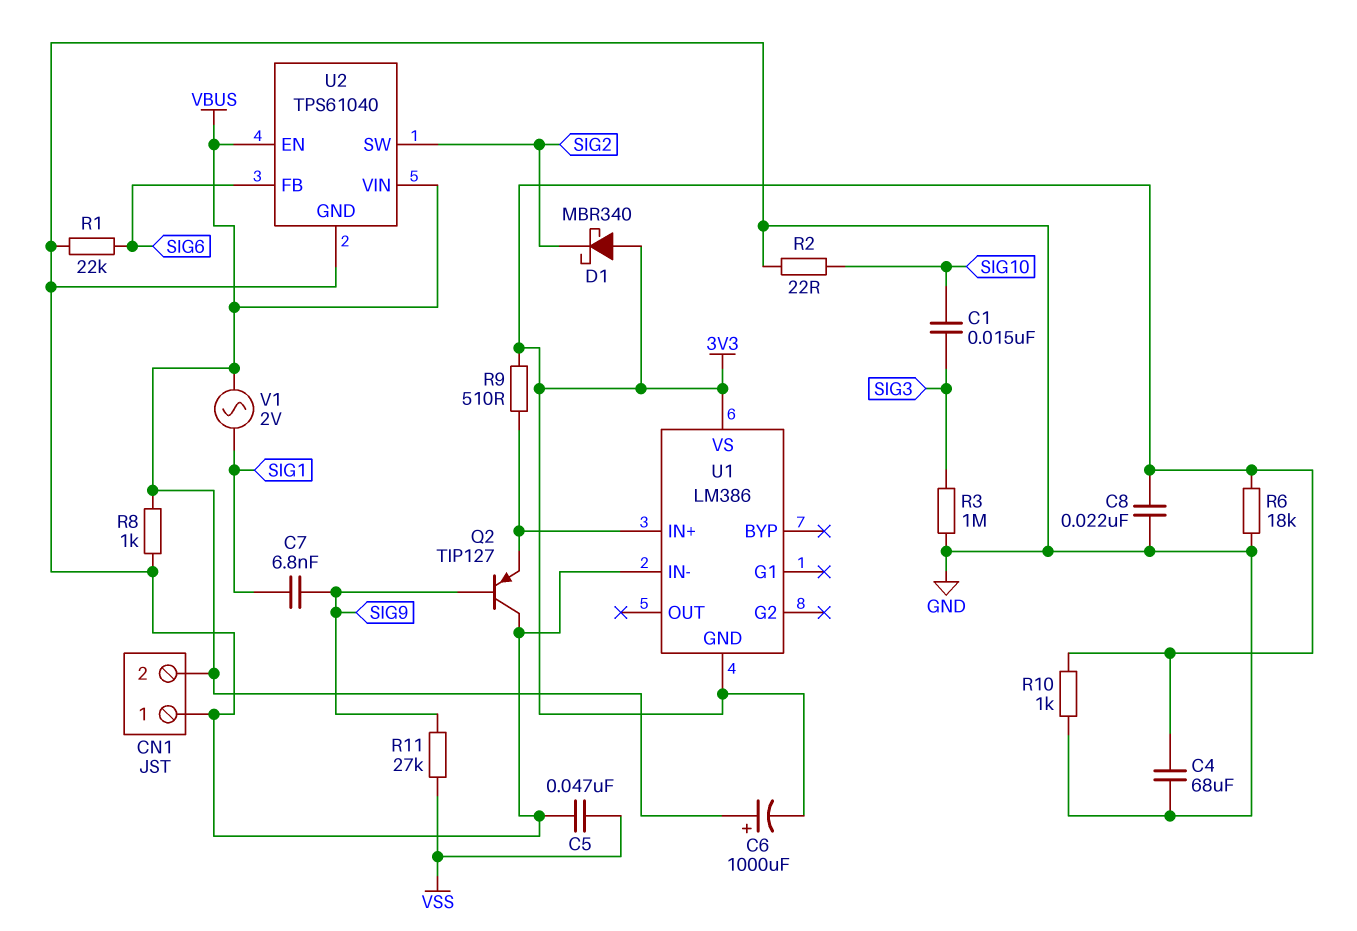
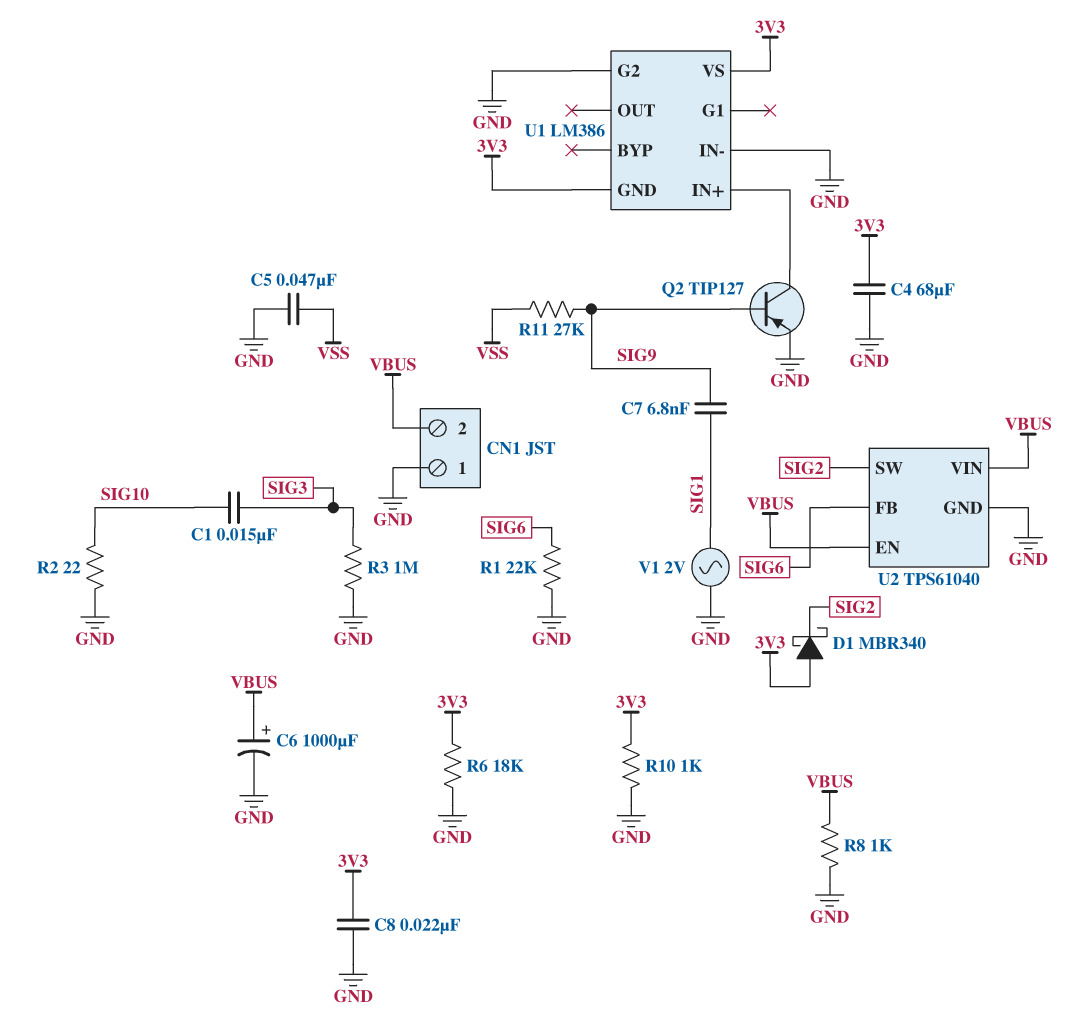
C6: 1000uF (plus VBUS, minus 3V3) -> 1000uF (plus VBUS, minus GND)
Q2: PNP TIP127 (B SIG9, C GND, E U1/IN+) -> PNP TIP127 (B SIG9, C U1/IN+, E GND)
R9: 510 (3V3, U1/IN+) -> none
U1 pin G2: none -> GND
V1: AC 2V (SIG1, VBUS) -> AC 2V (GND, SIG1)

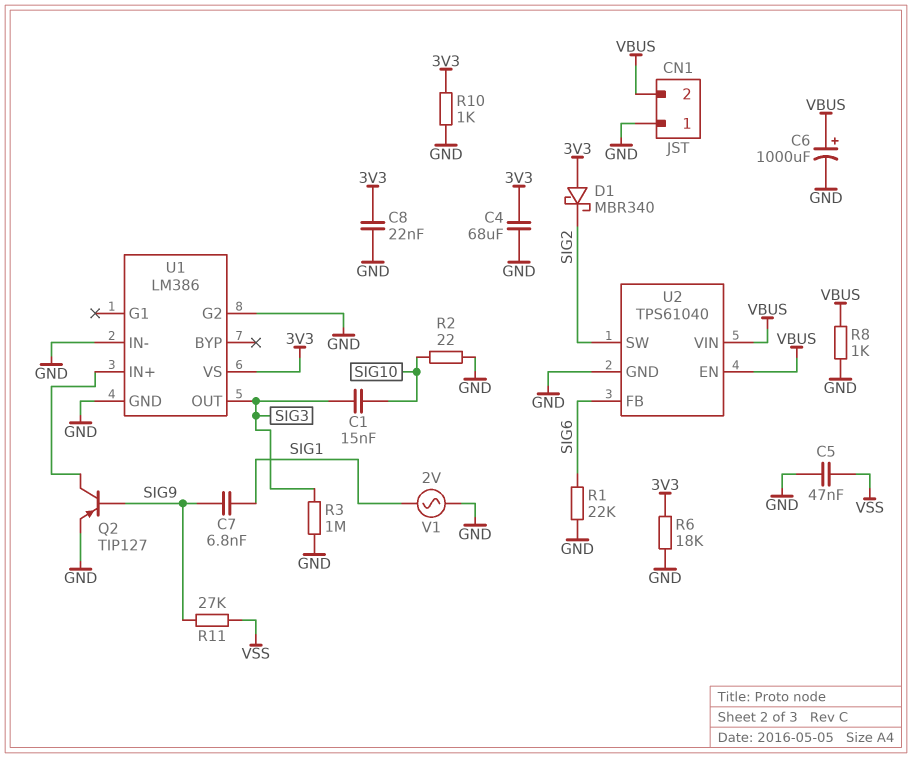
U1 pin GND: 3V3 -> GND
U1 pin OUT: none -> SIG3

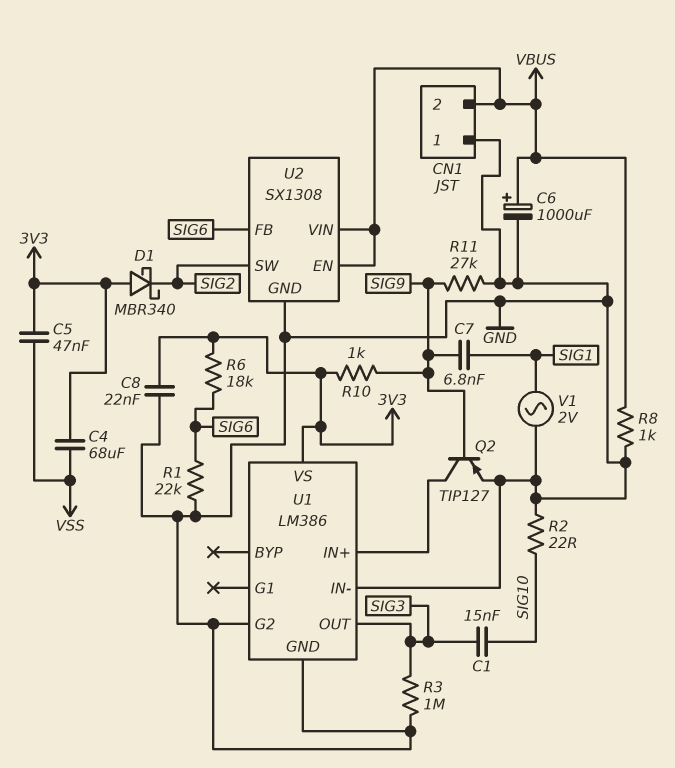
C4: 68uF (3V3, GND) -> 68uF (3V3, VSS)
C5: 47nF (GND, VSS) -> 47nF (3V3, VSS)
R6: 18k (3V3, GND) -> 18k (3V3, SIG6)
R10: 1k (3V3, GND) -> 1k (3V3, SIG9)
R11: 27k (SIG9, VSS) -> 27k (GND, SIG9)
U2: TPS61040 -> SX1308

